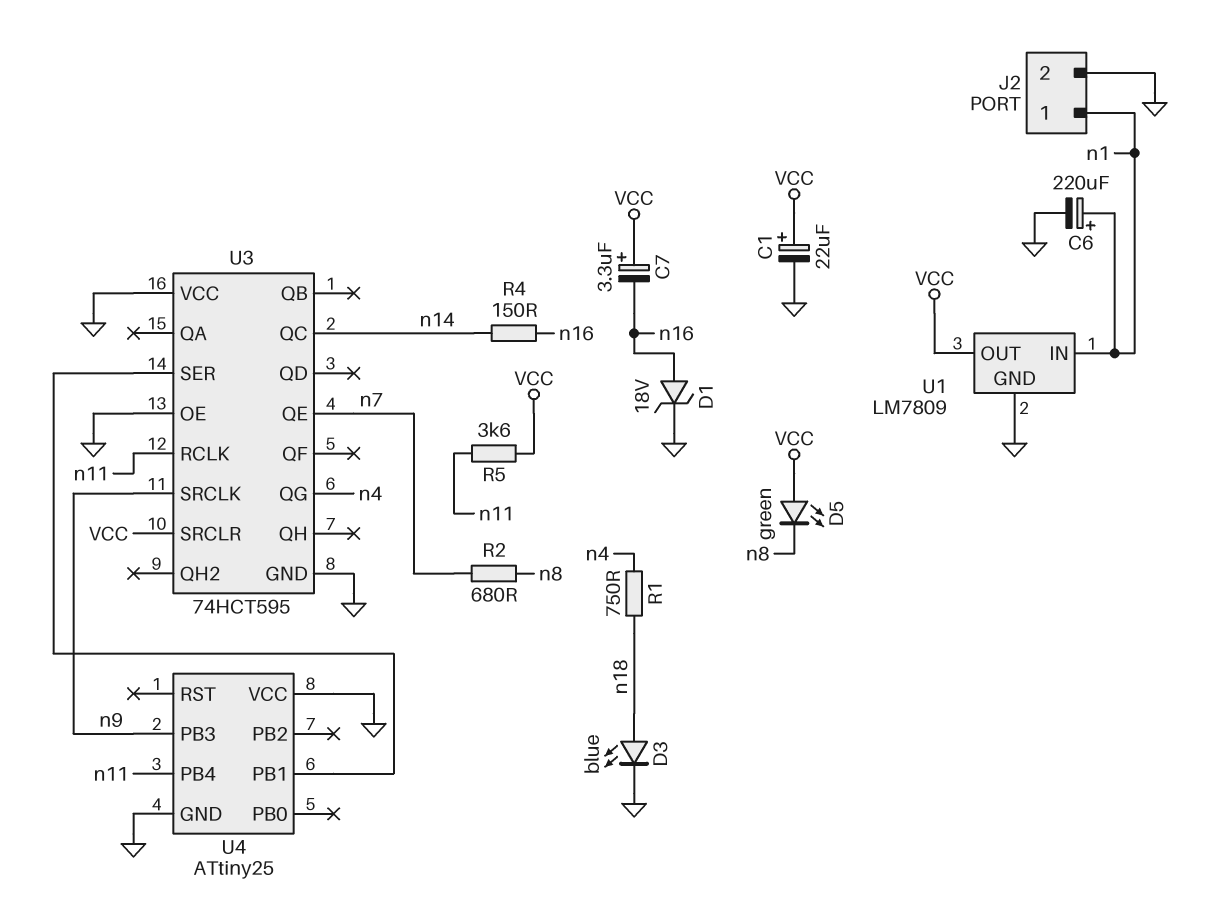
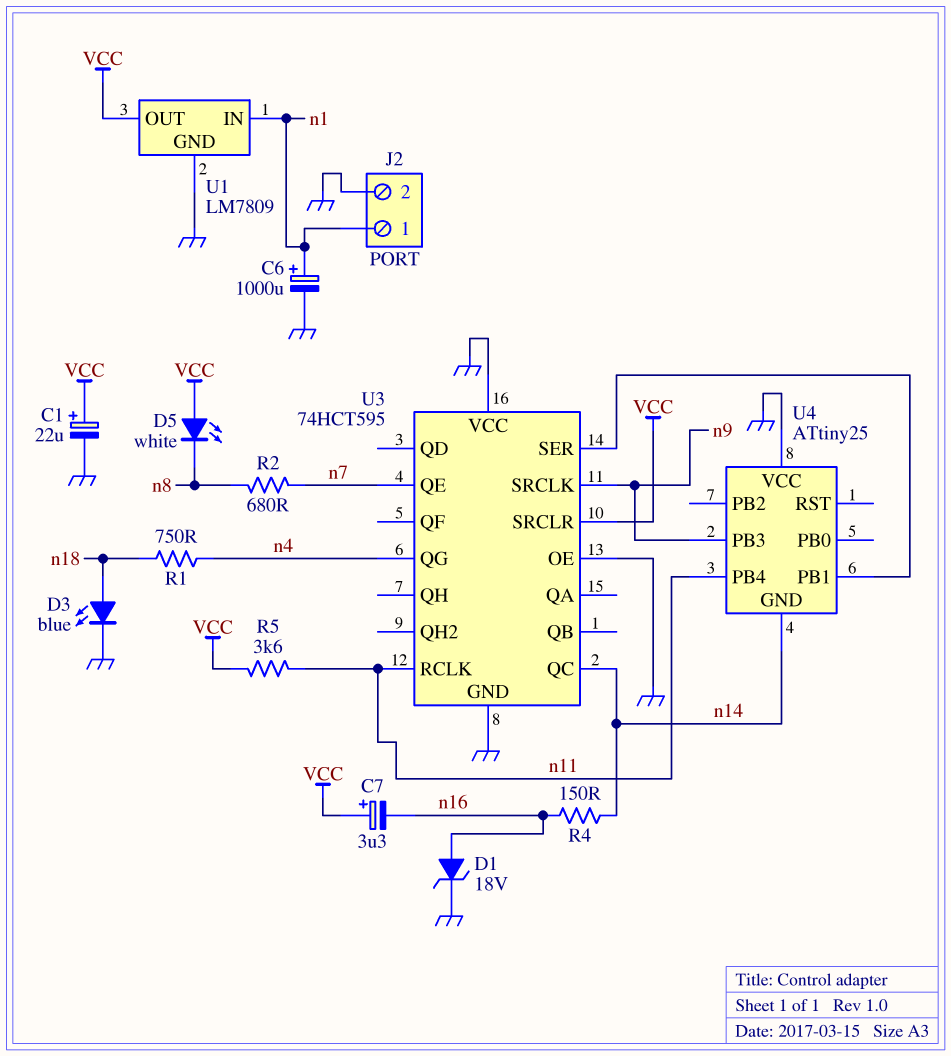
C6: 220uF (plus n1, minus GND) -> 1000uF (plus n1, minus GND)
D5: LED green (A VCC, K n8) -> LED white (A VCC, K n8)
U4 pin GND: GND -> n14

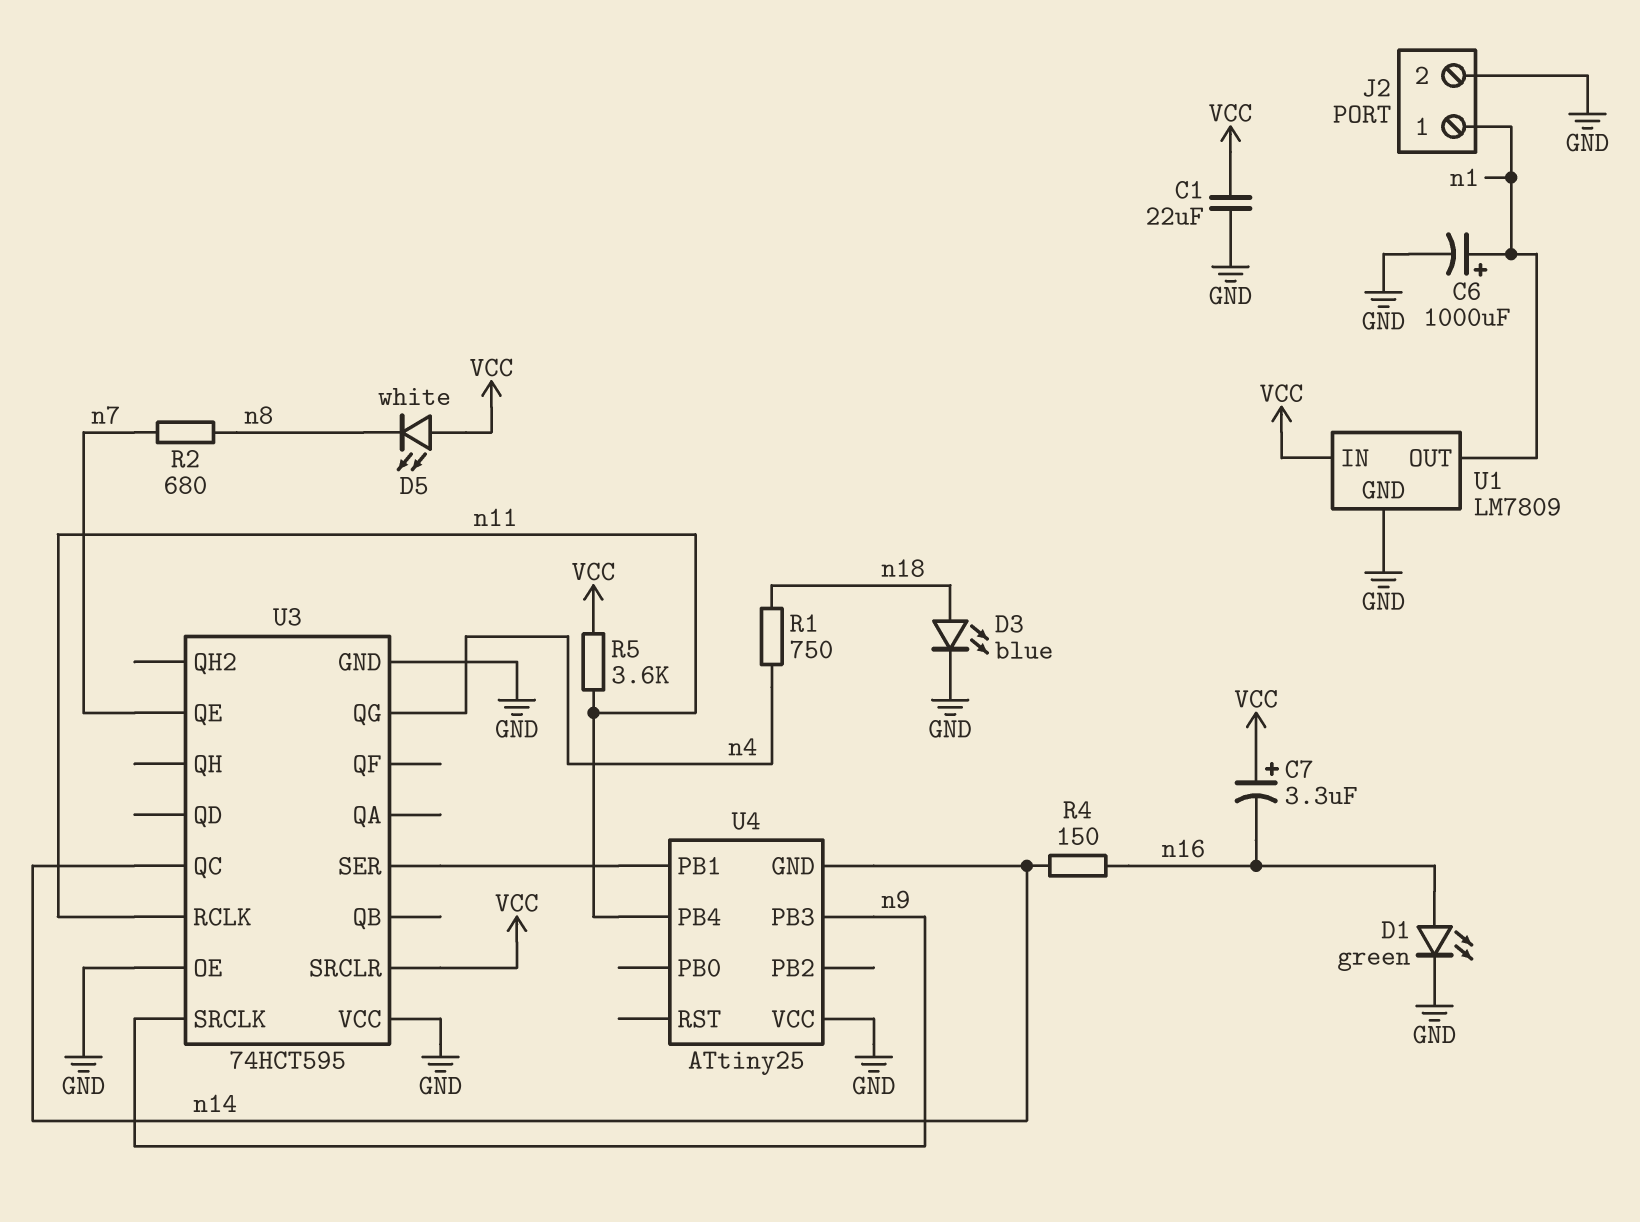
C1: 22uF (plus VCC, minus GND) -> 22uF (GND, VCC)
D1: zener 18V (A n16, K GND) -> LED green (A n16, K GND)
U1 pin IN: n1 -> VCC
U1 pin OUT: VCC -> n1

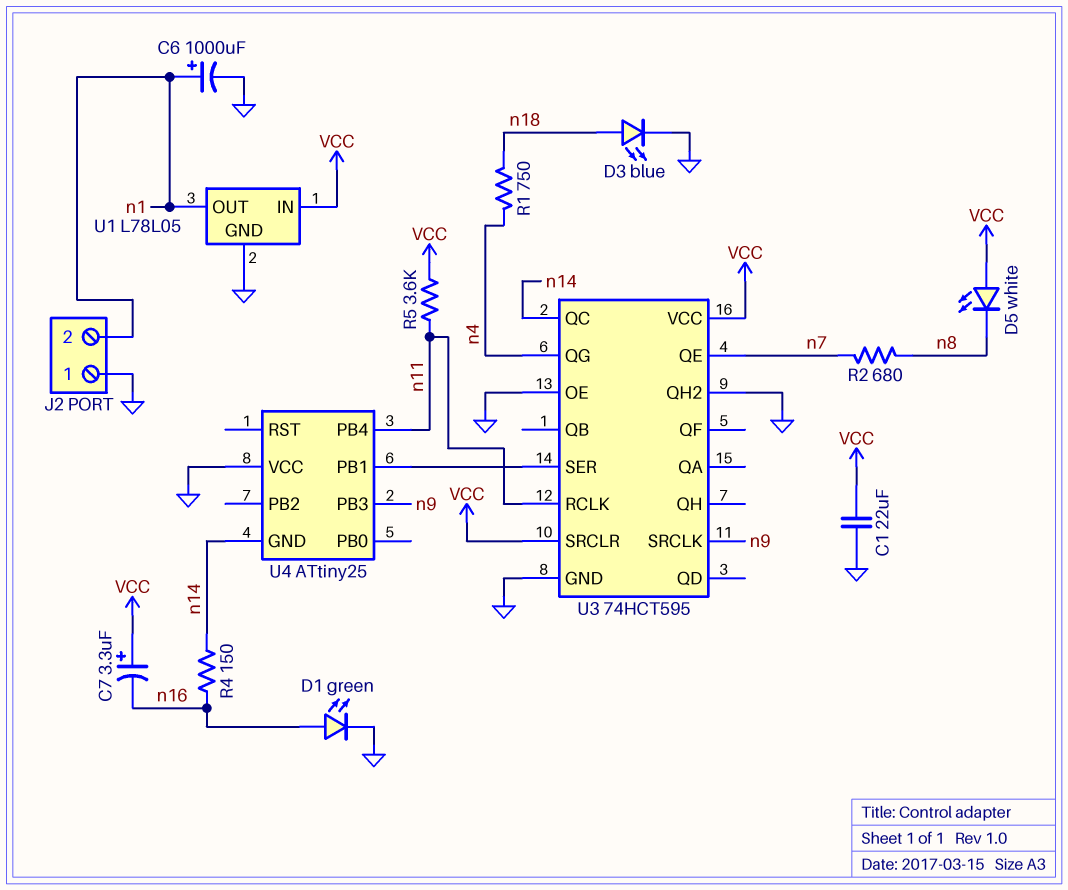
J2 pin 1: n1 -> GND
J2 pin 2: GND -> n1
U1: LM7809 -> L78L05
U3 pin QH2: none -> GND
U3 pin VCC: GND -> VCC

